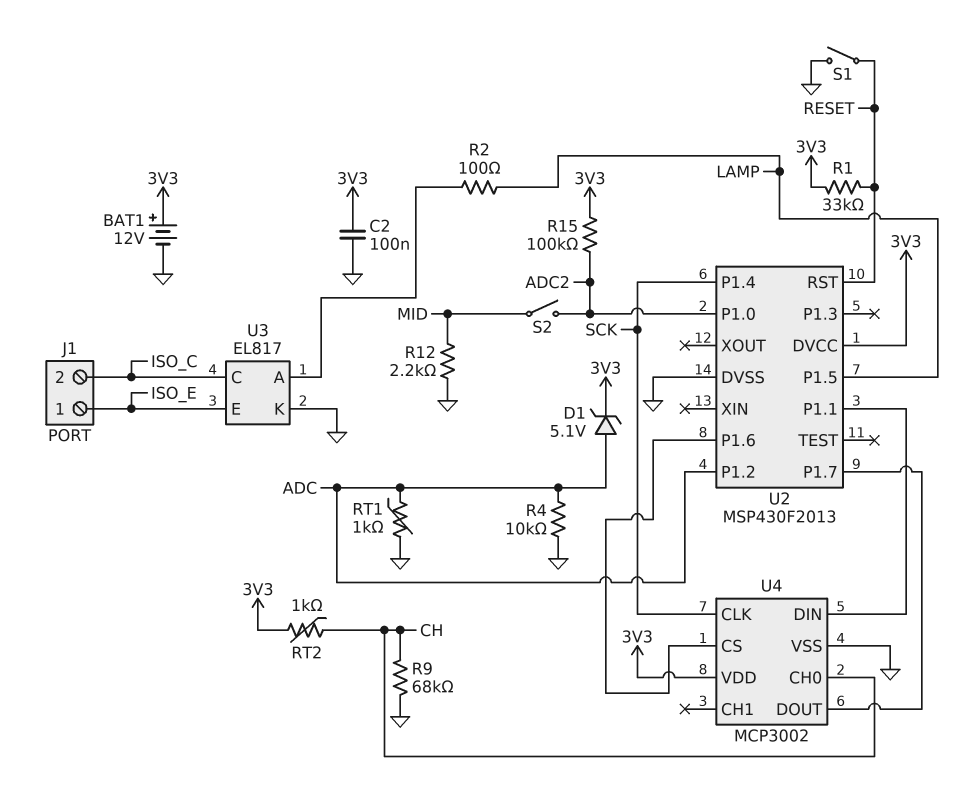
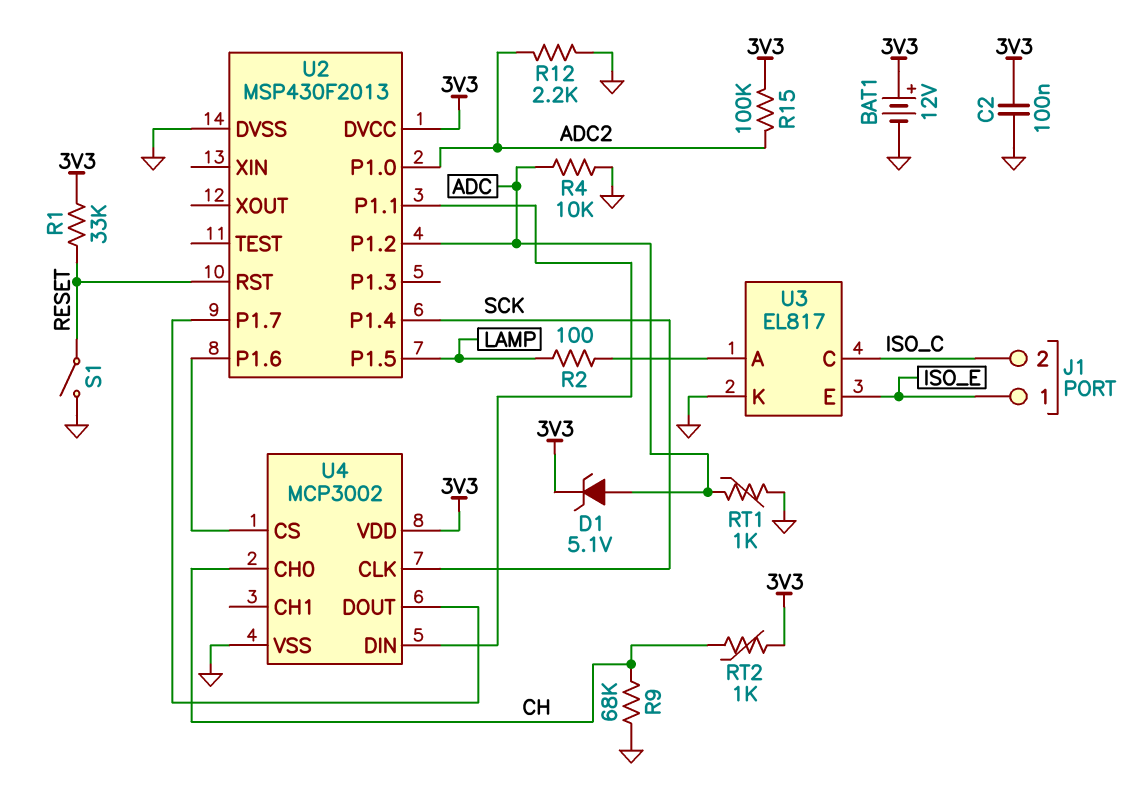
R12: 2.2k (GND, MID) -> 2.2k (ADC2, GND)
S2: switch (ADC2, MID) -> none

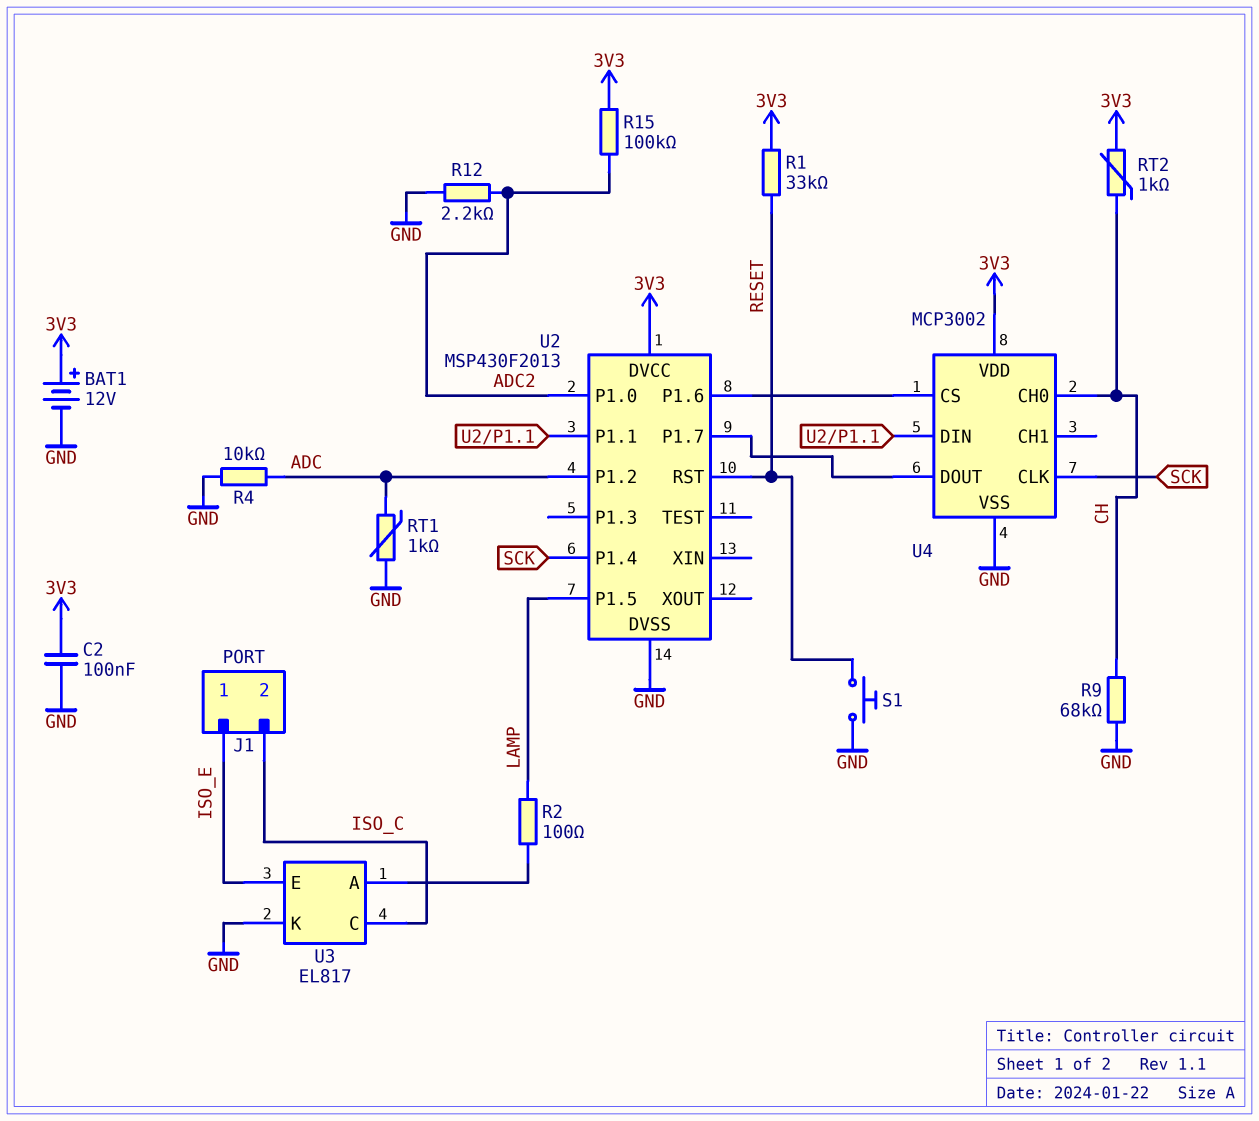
D1: zener 5.1V (A ADC, K 3V3) -> none
S1: switch (GND, RESET) -> button (GND, RESET)

